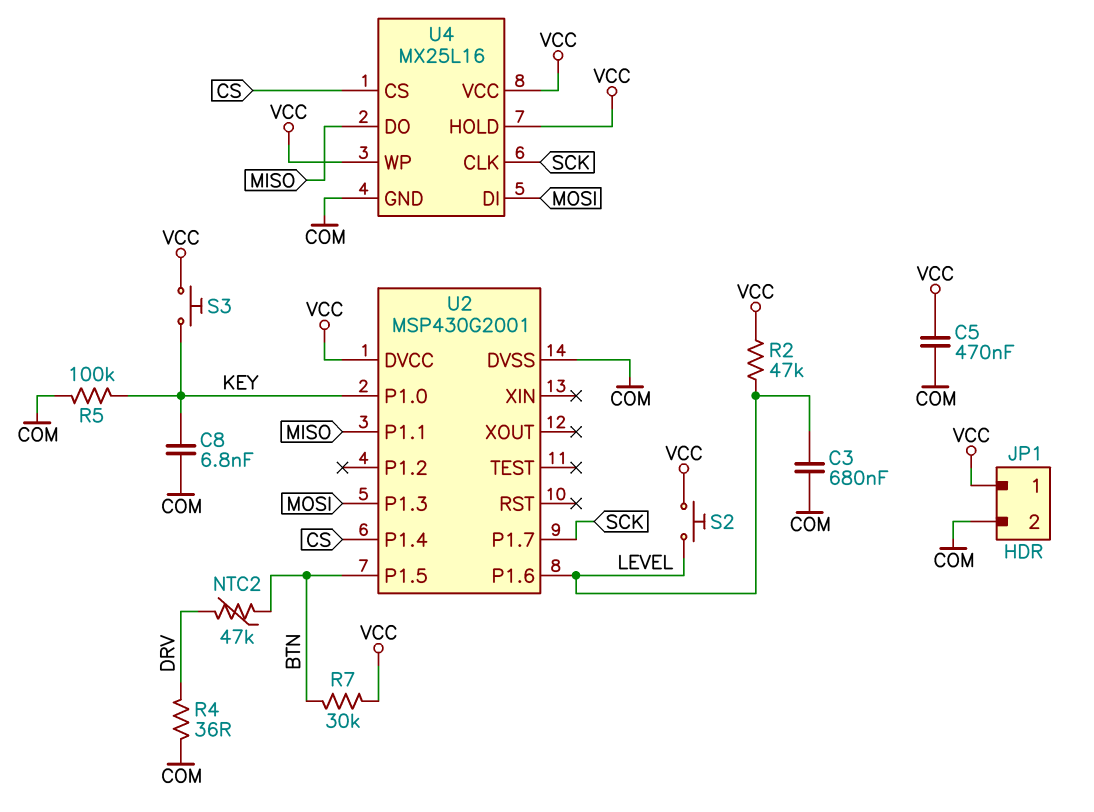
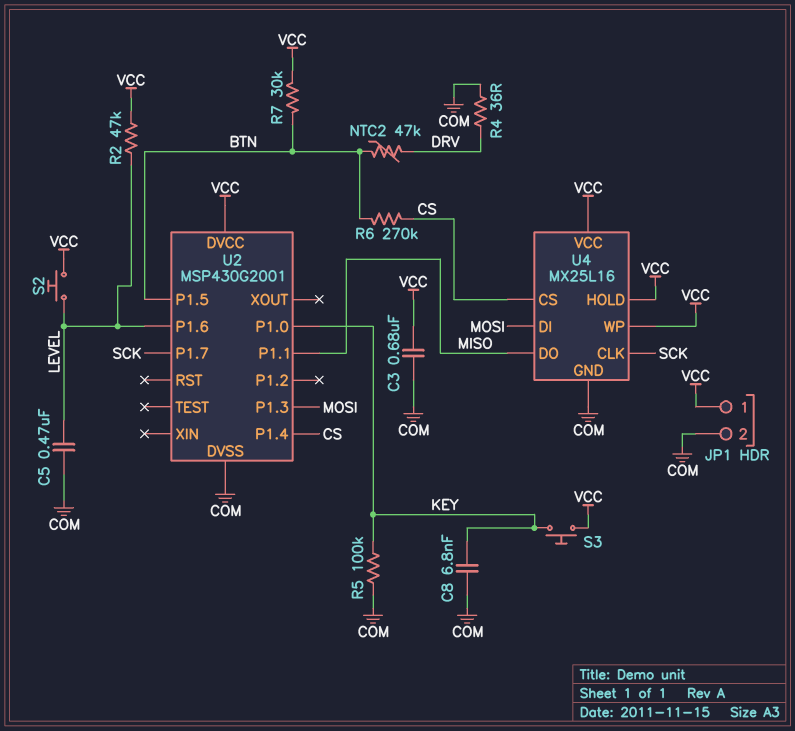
C3: 680nF (COM, LEVEL) -> 680nF (COM, VCC)
C5: 470nF (COM, VCC) -> 470nF (COM, LEVEL)
R6: none -> 270k (BTN, CS)

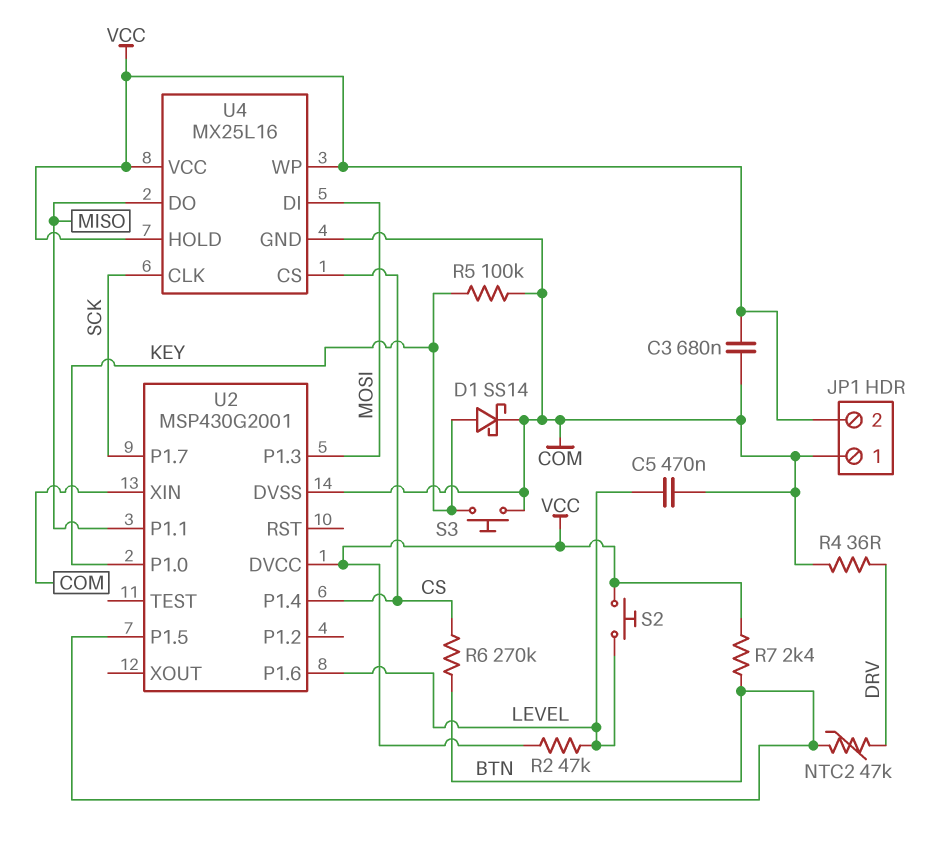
C8: 6.8nF (COM, KEY) -> none
D1: none -> schottky SS14 (A KEY, K COM)
JP1 pin 1: VCC -> COM
JP1 pin 2: COM -> VCC
R7: 30k (BTN, VCC) -> 2.4k (BTN, VCC)
S3: button (KEY, VCC) -> button (COM, KEY)
U2 pin XIN: none -> COM

